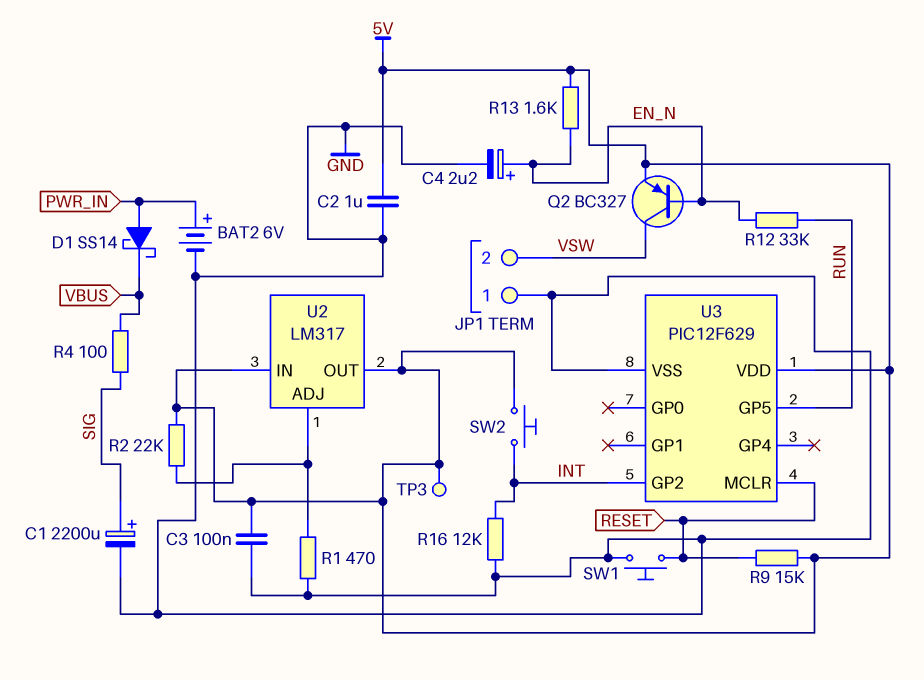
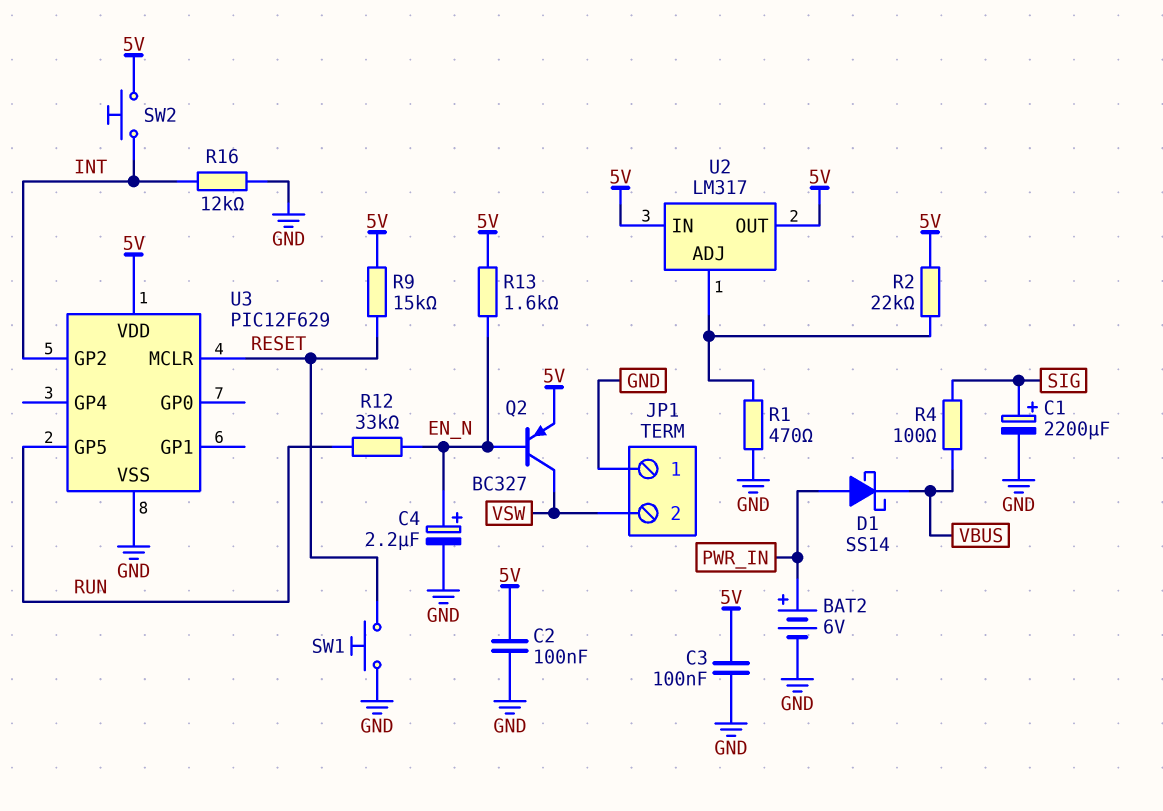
C2: 1uF (5V, GND) -> 100nF (5V, GND)
TP3: test point (5V) -> none

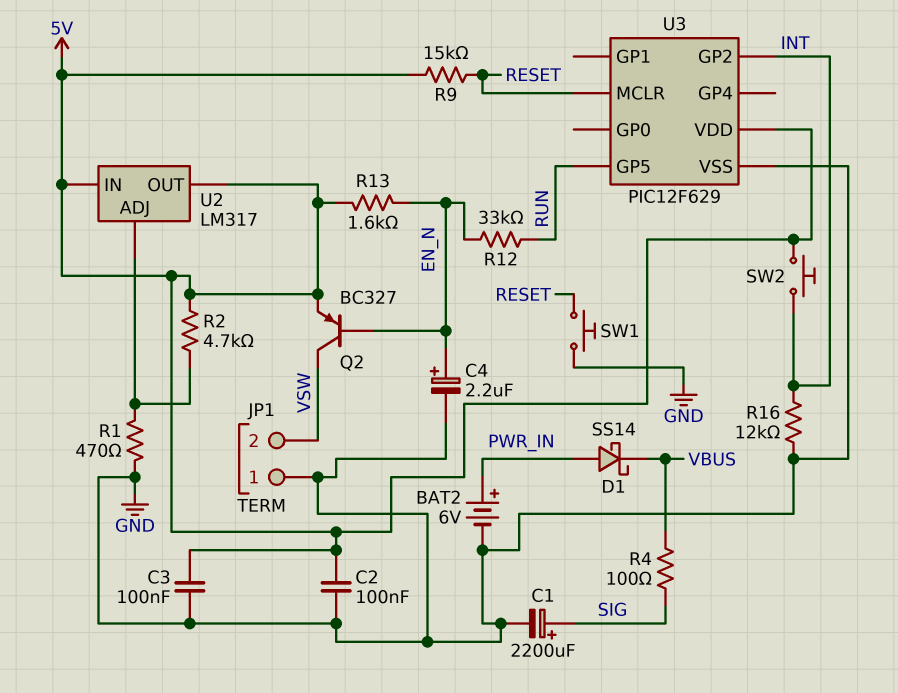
R2: 22k (5V, U2/ADJ) -> 4.7k (5V, U2/ADJ)

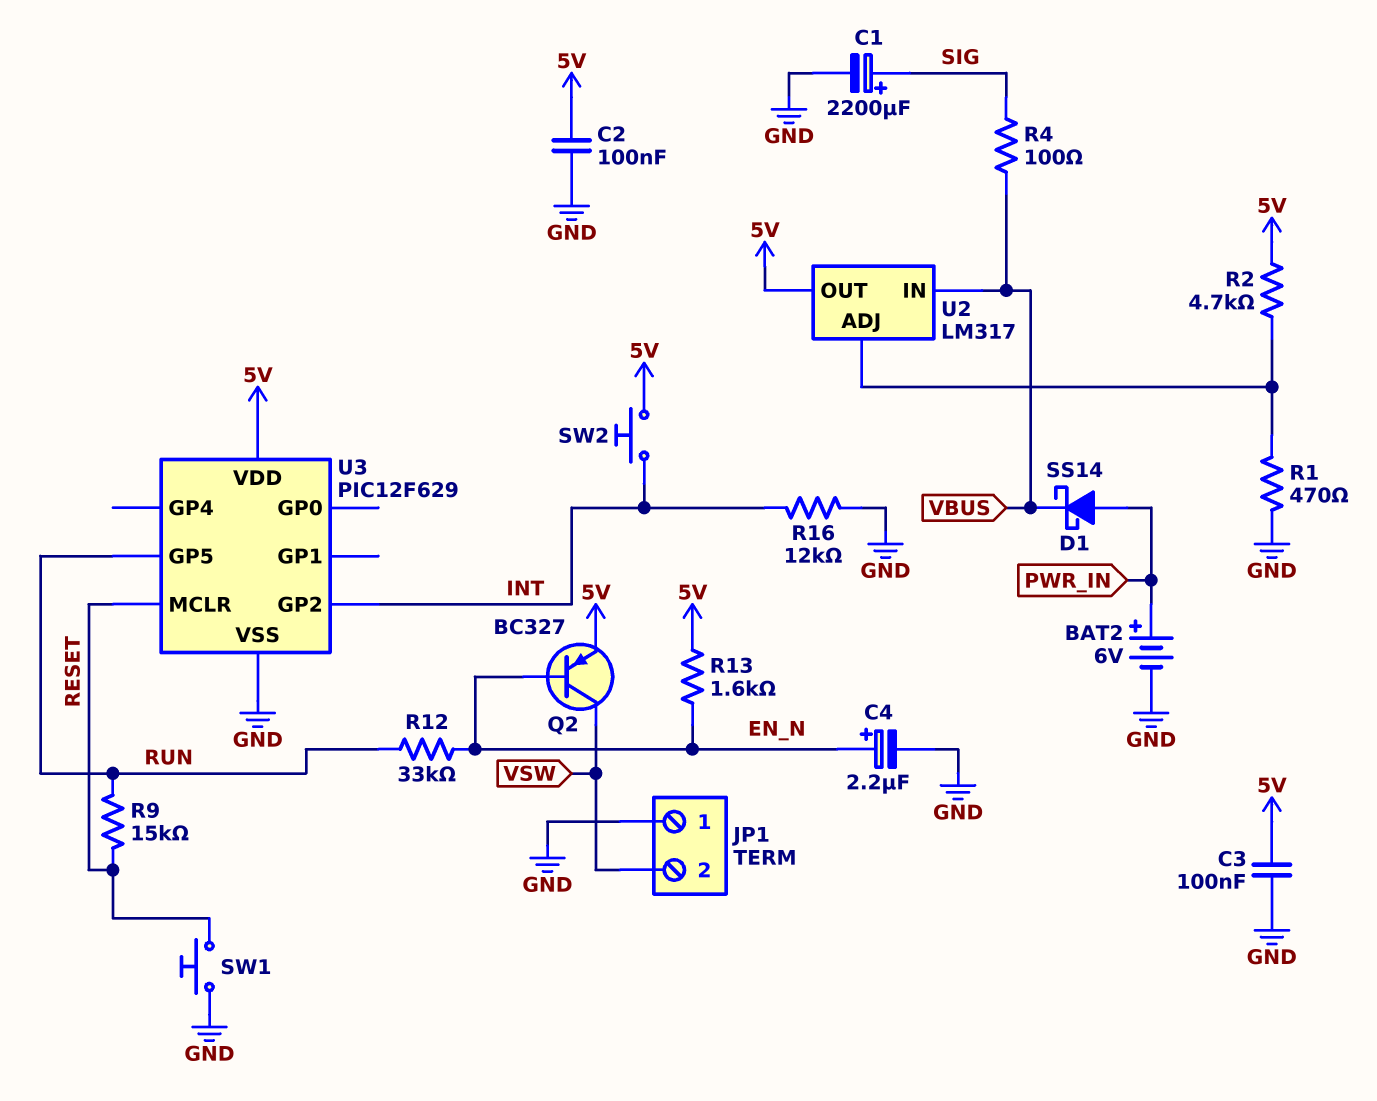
R9: 15k (5V, RESET) -> 15k (RESET, RUN)
U2 pin IN: 5V -> VBUS

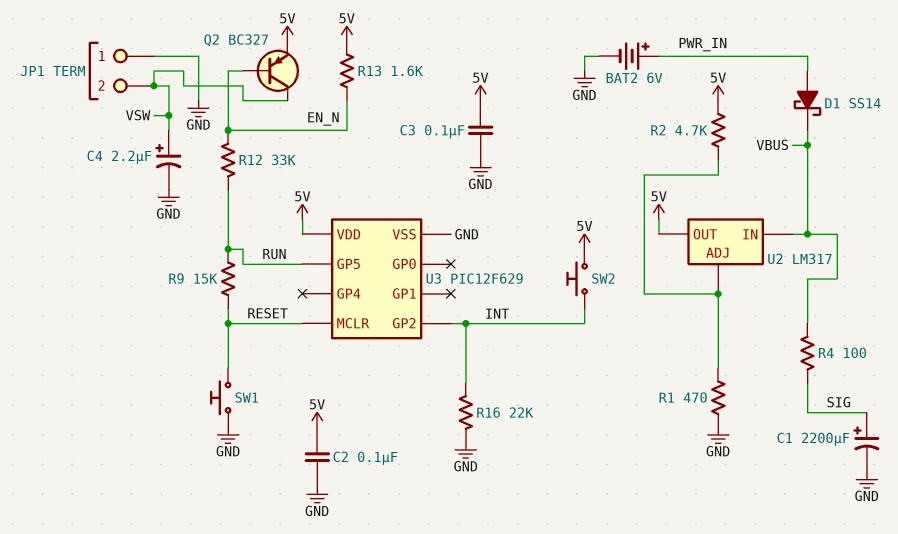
C4: 2.2uF (plus EN_N, minus GND) -> 2.2uF (plus VSW, minus GND)
R16: 12k (GND, INT) -> 22k (GND, INT)

